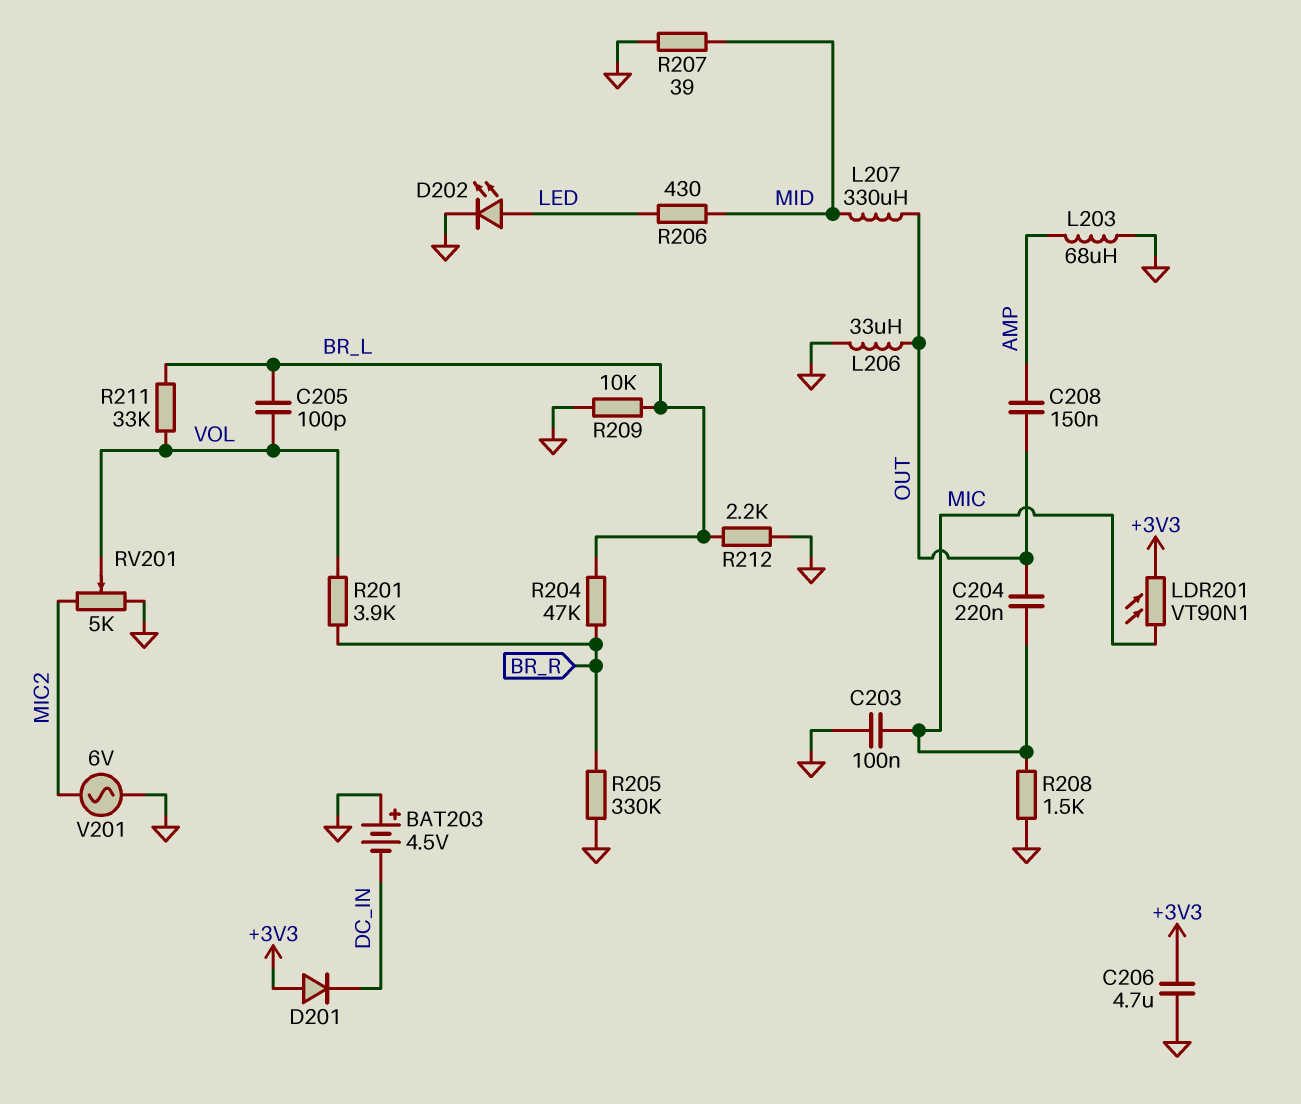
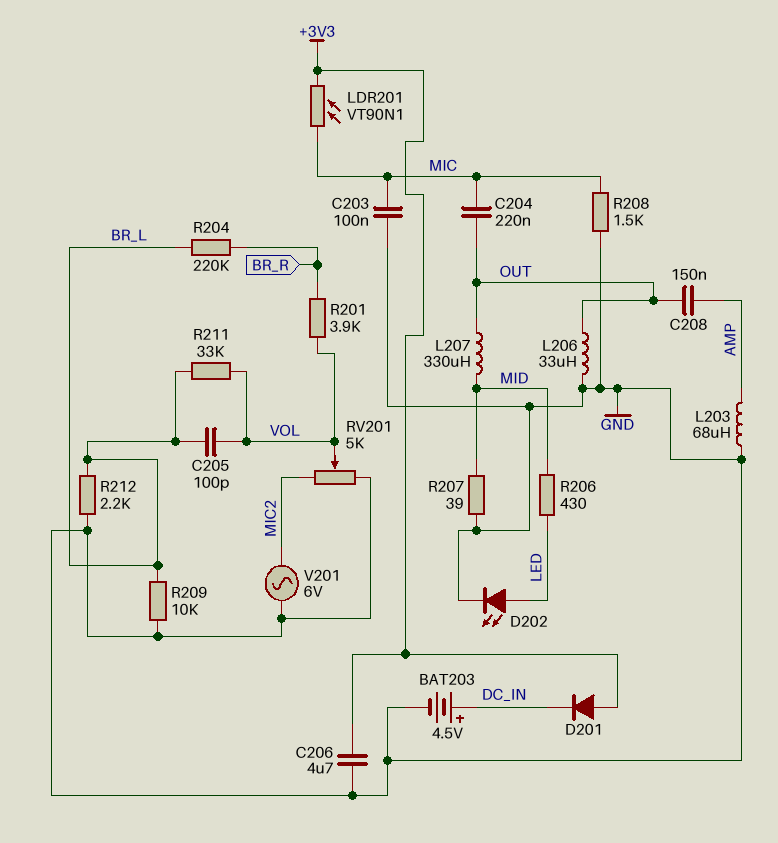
BAT203: 4.5V (plus GND, minus DC_IN) -> 4.5V (plus DC_IN, minus GND)
R204: 47k (BR_L, BR_R) -> 220k (BR_L, BR_R)
R205: 330k (BR_R, GND) -> none

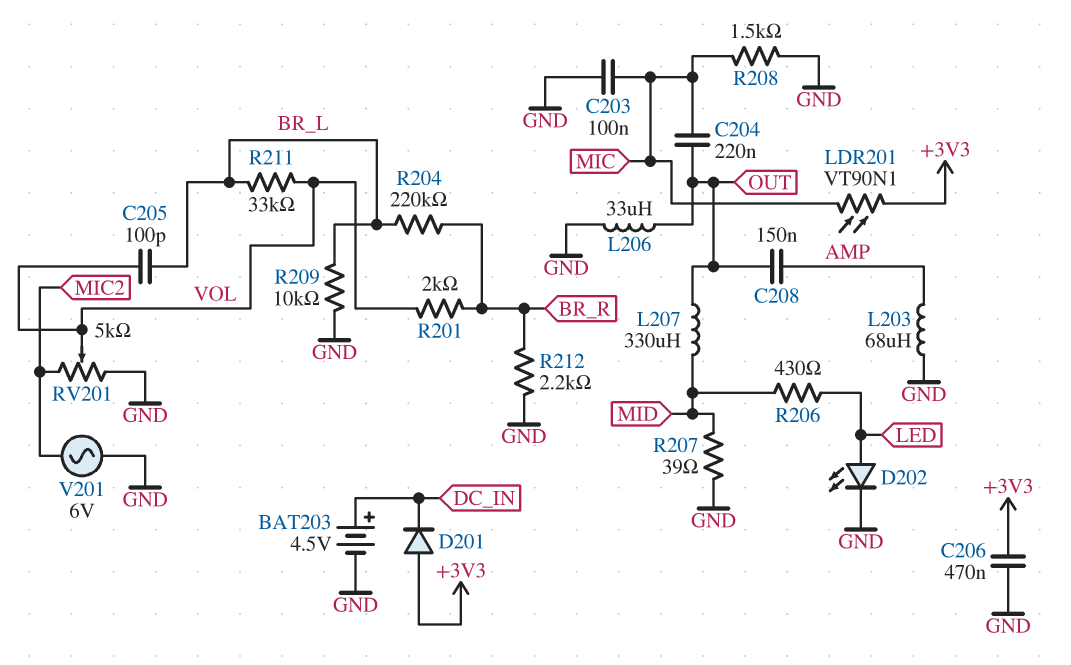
C206: 4.7uF (+3V3, GND) -> 470nF (+3V3, GND)
R201: 3.9k (BR_R, VOL) -> 2k (BR_R, VOL)
R212: 2.2k (BR_L, GND) -> 2.2k (BR_R, GND)

